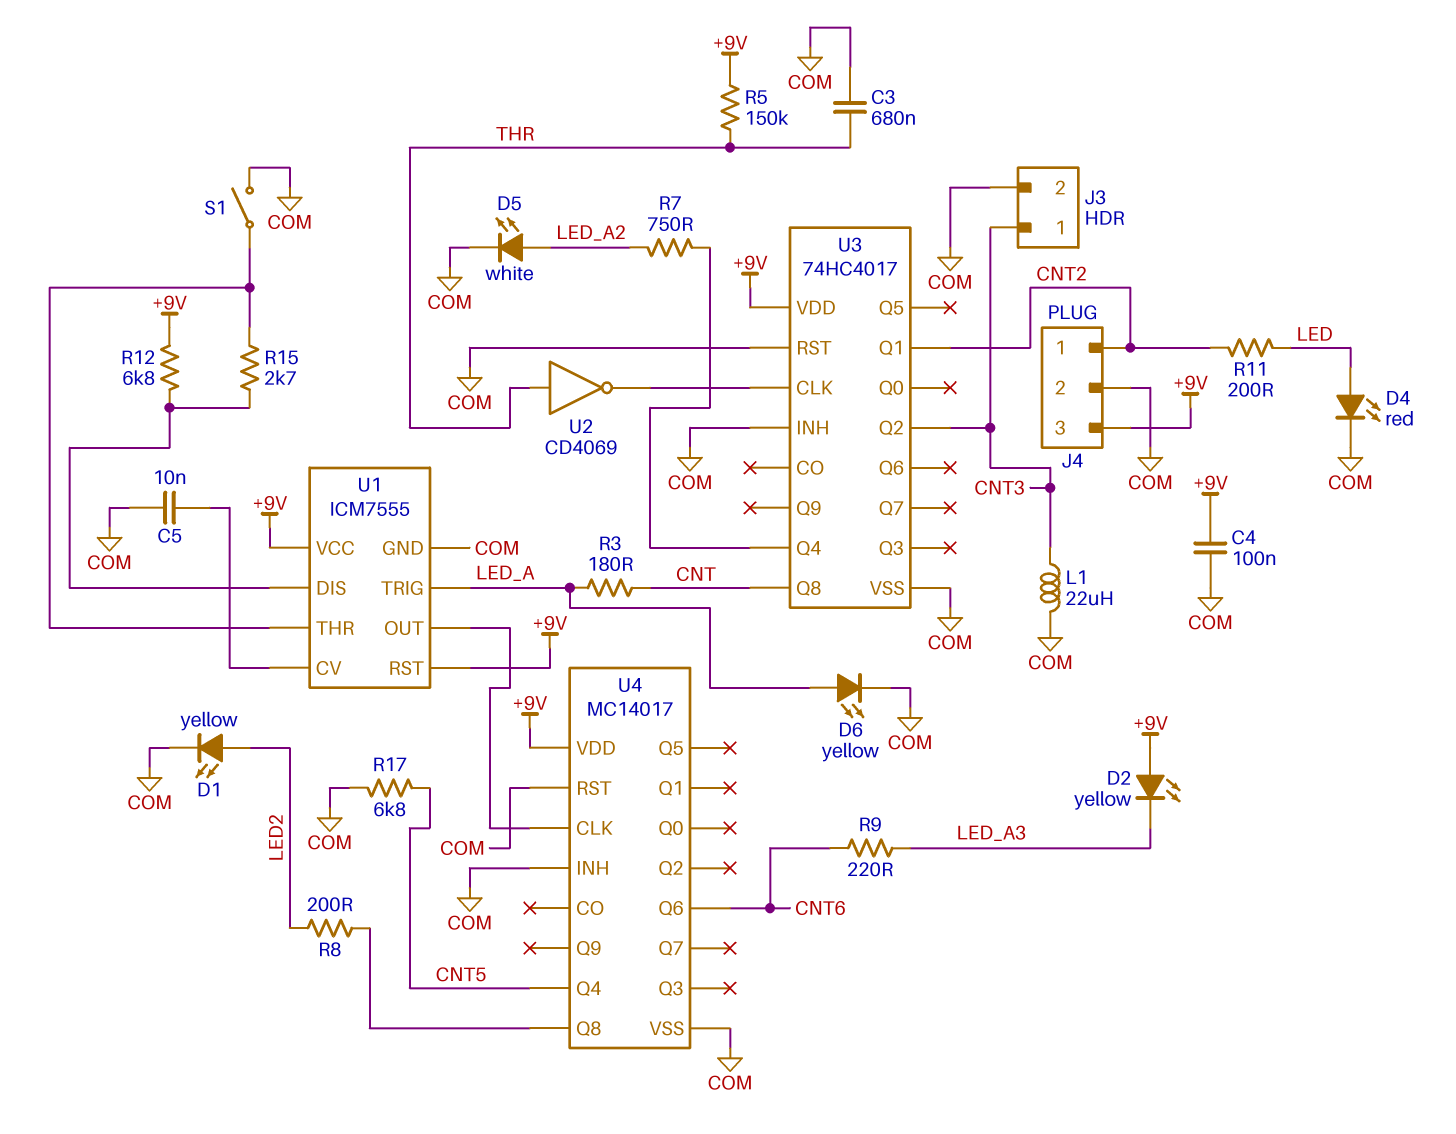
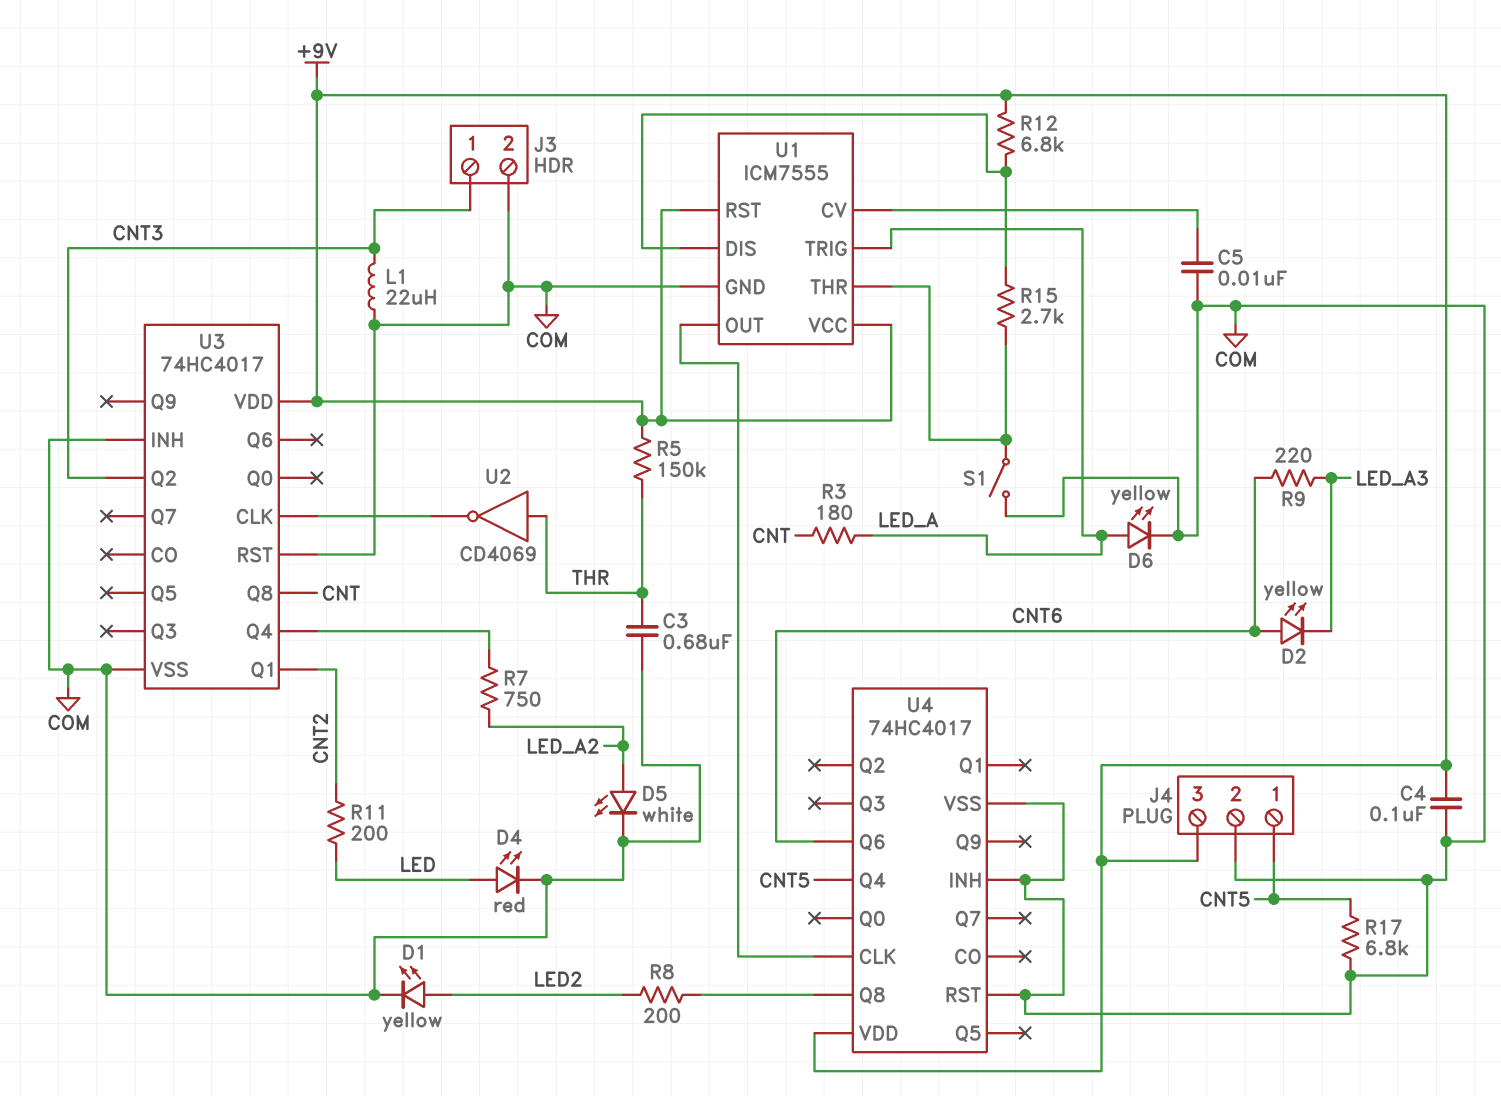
D2: LED yellow (A +9V, K LED_A3) -> LED yellow (A CNT6, K LED_A3)
J4 pin 1: CNT2 -> CNT5
U4: MC14017 -> 74HC4017

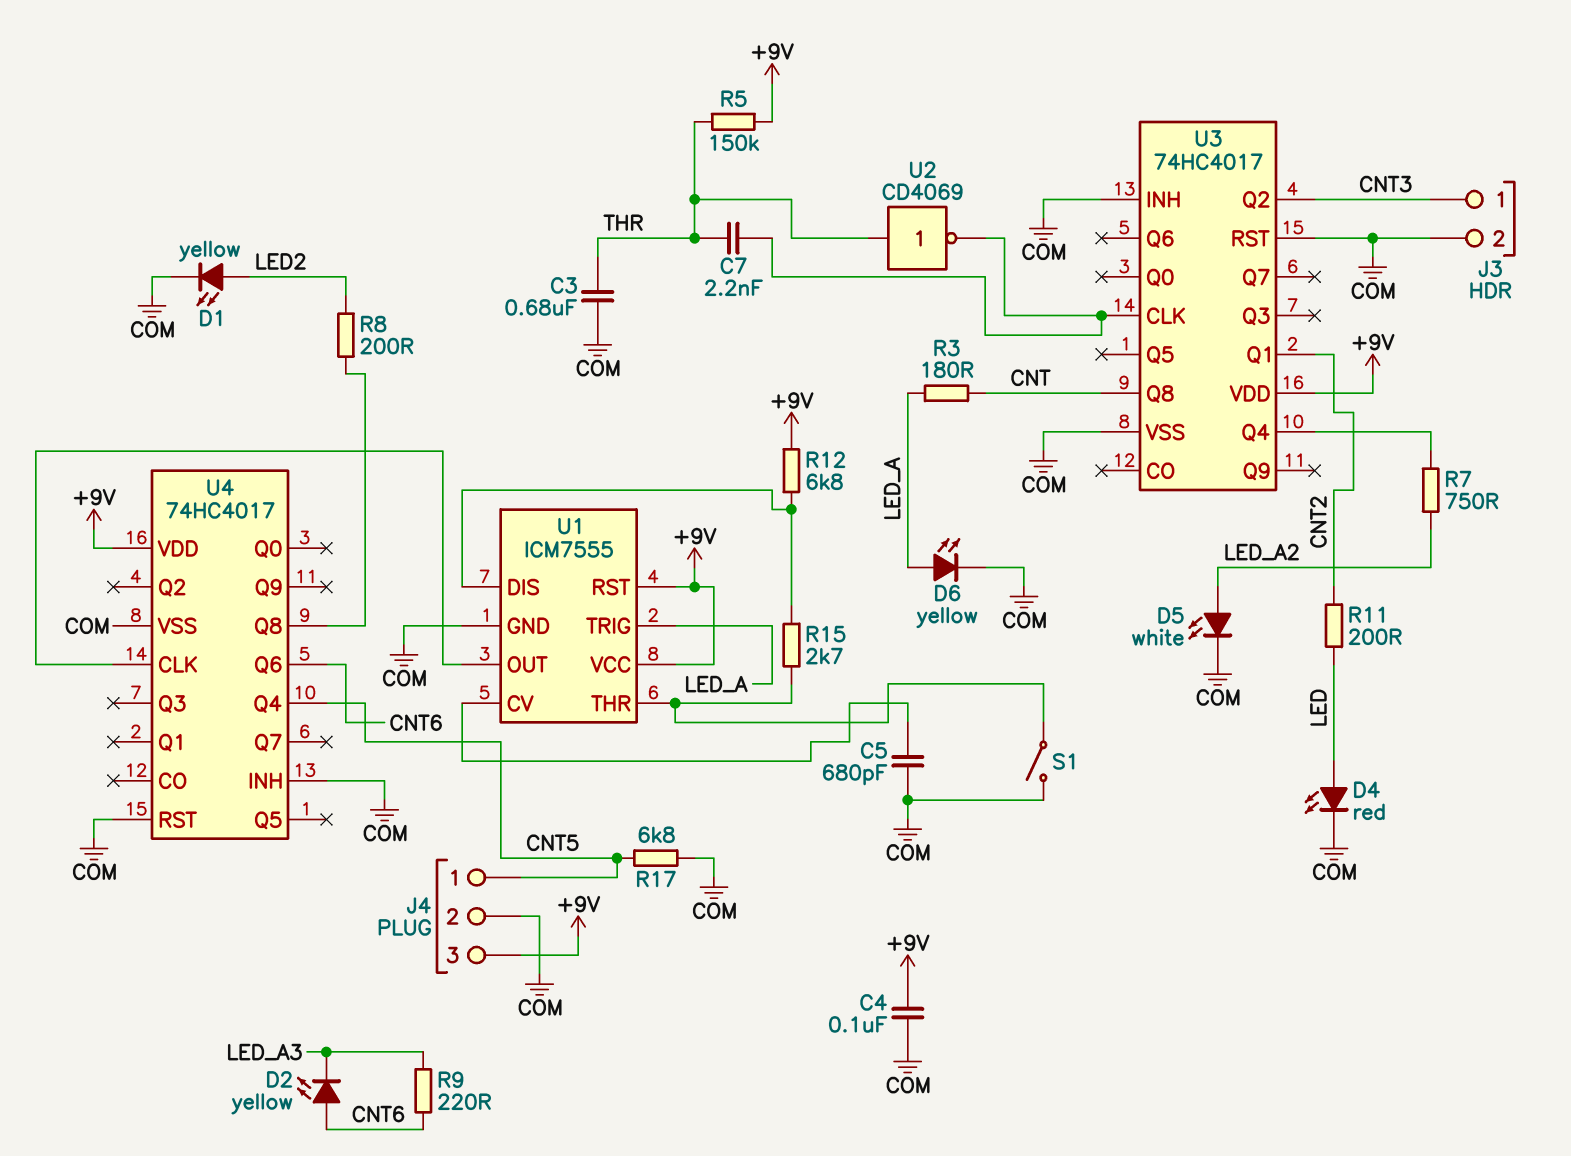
C5: 10nF (COM, U1/CV) -> 680pF (COM, U1/CV)
C7: none -> 2.2nF (THR, U3/CLK)
L1: 22uH (CNT3, COM) -> none

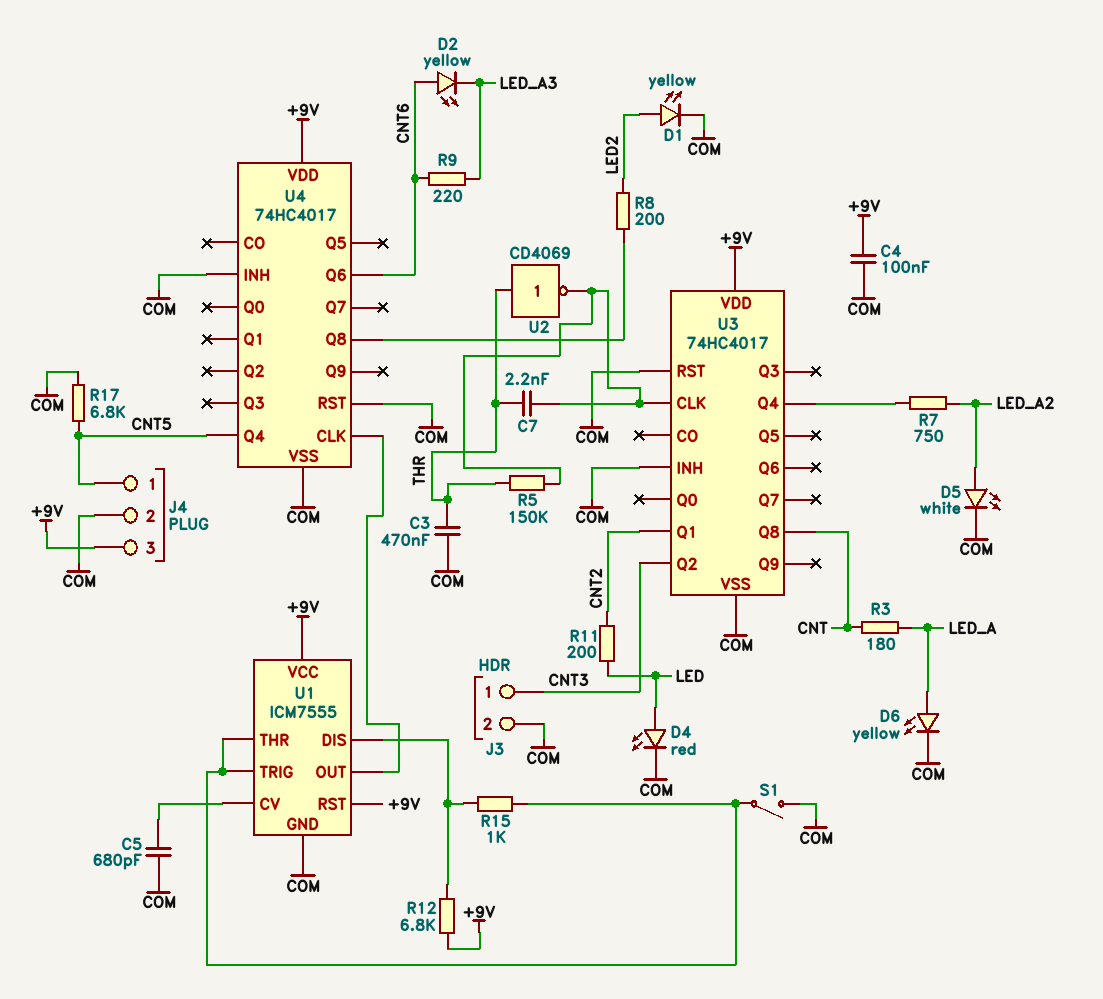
C3: 680nF (COM, THR) -> 470nF (COM, THR)
R5: 150k (+9V, THR) -> 150k (THR, U3/CLK)
R15: 2.7k (U1/DIS, U1/THR) -> 1k (U1/DIS, U1/THR)
U1 pin TRIG: LED_A -> U1/THR

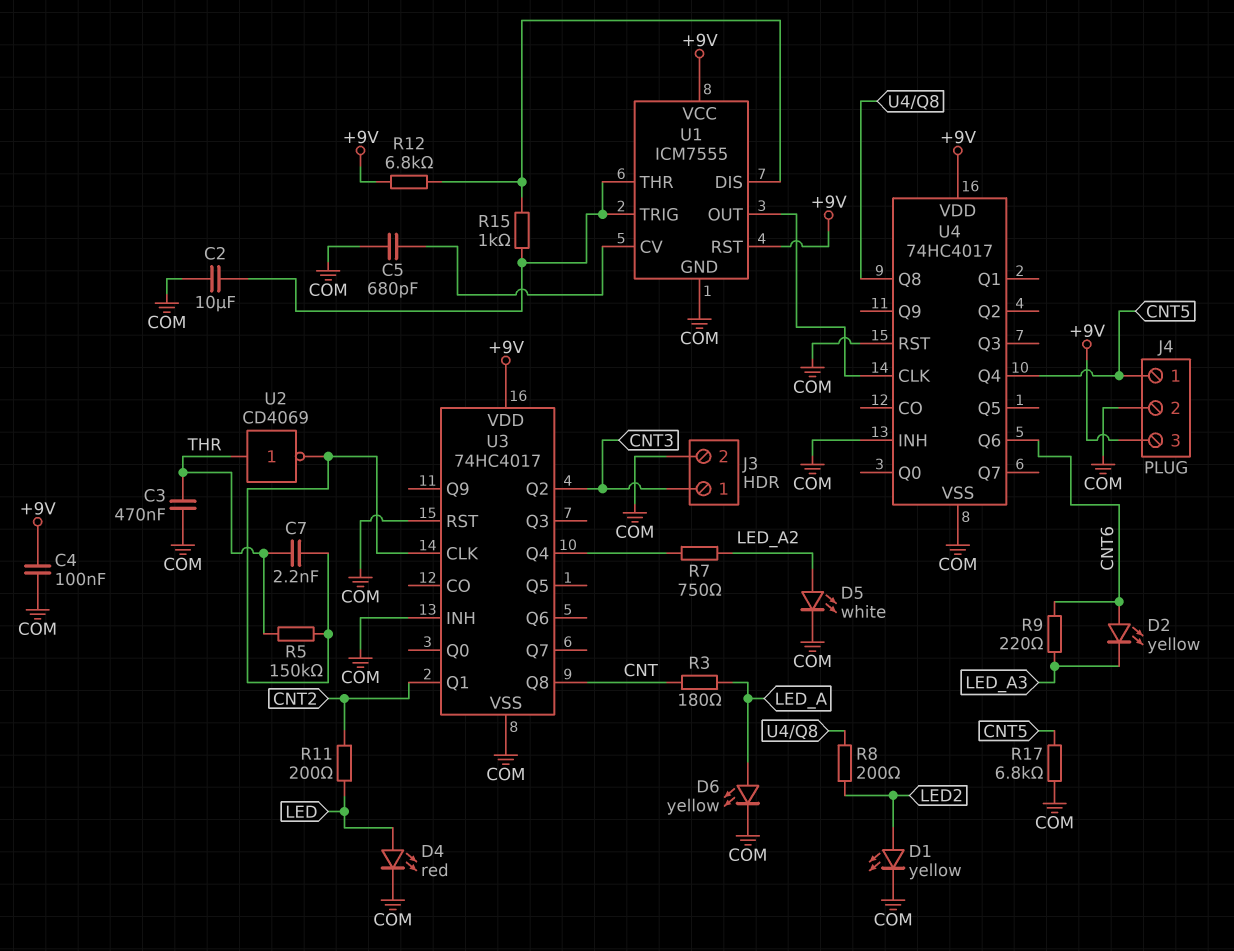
C2: none -> 10uF (COM, U1/THR)
S1: switch (COM, U1/THR) -> none

